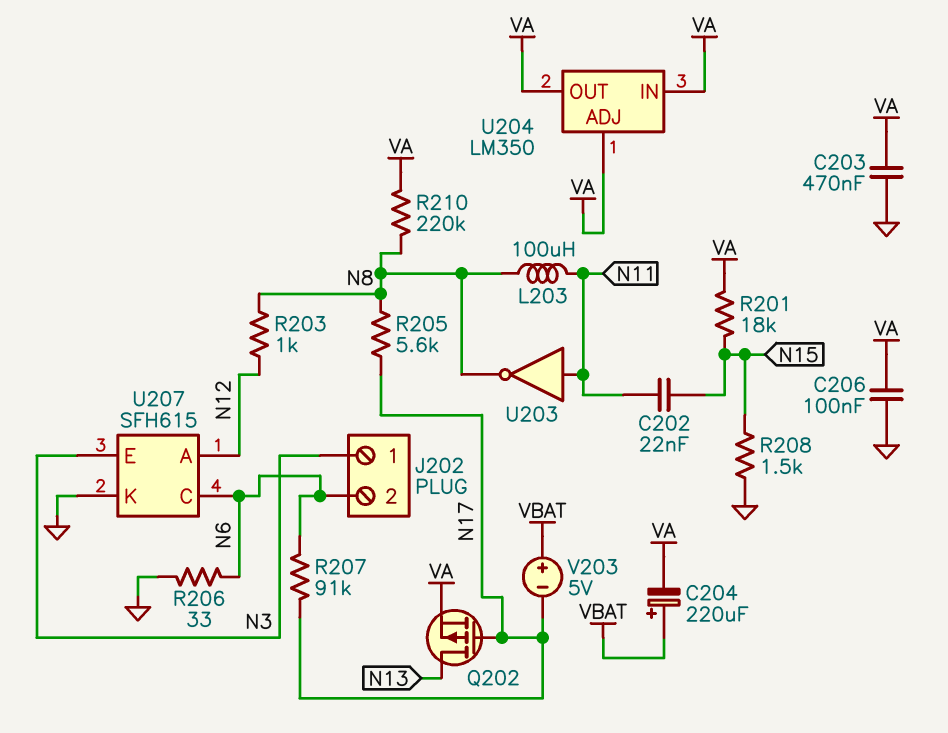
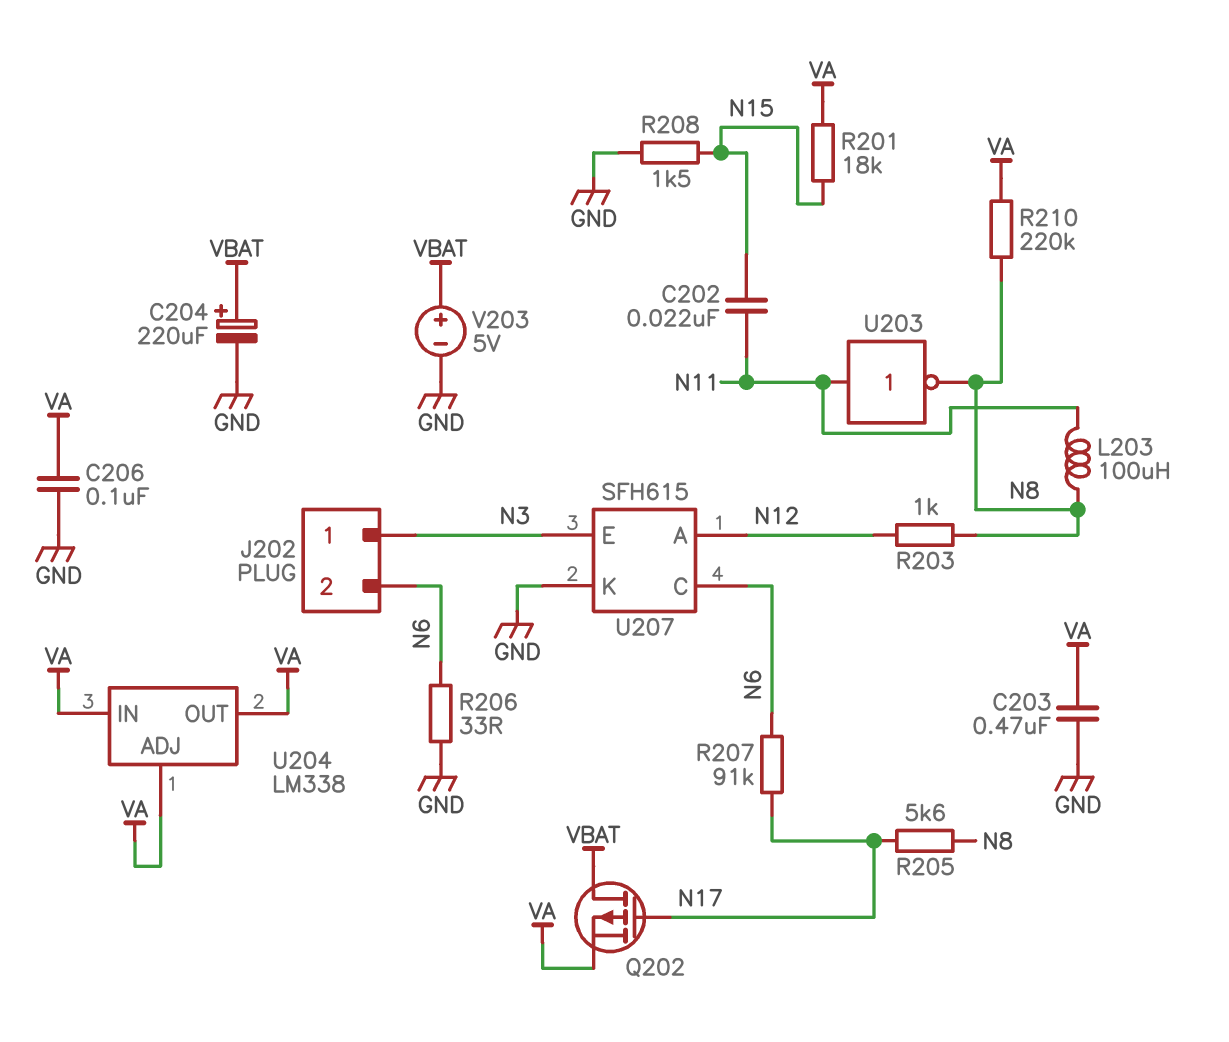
C204: 220uF (plus VBAT, minus VA) -> 220uF (plus VBAT, minus GND)
Q202: PMOS (G N17, D N13, S VA) -> PMOS (G N17, D VBAT, S VA)
U204: LM350 -> LM338
V203: 5V (plus VBAT, minus N17) -> 5V (plus VBAT, minus GND)

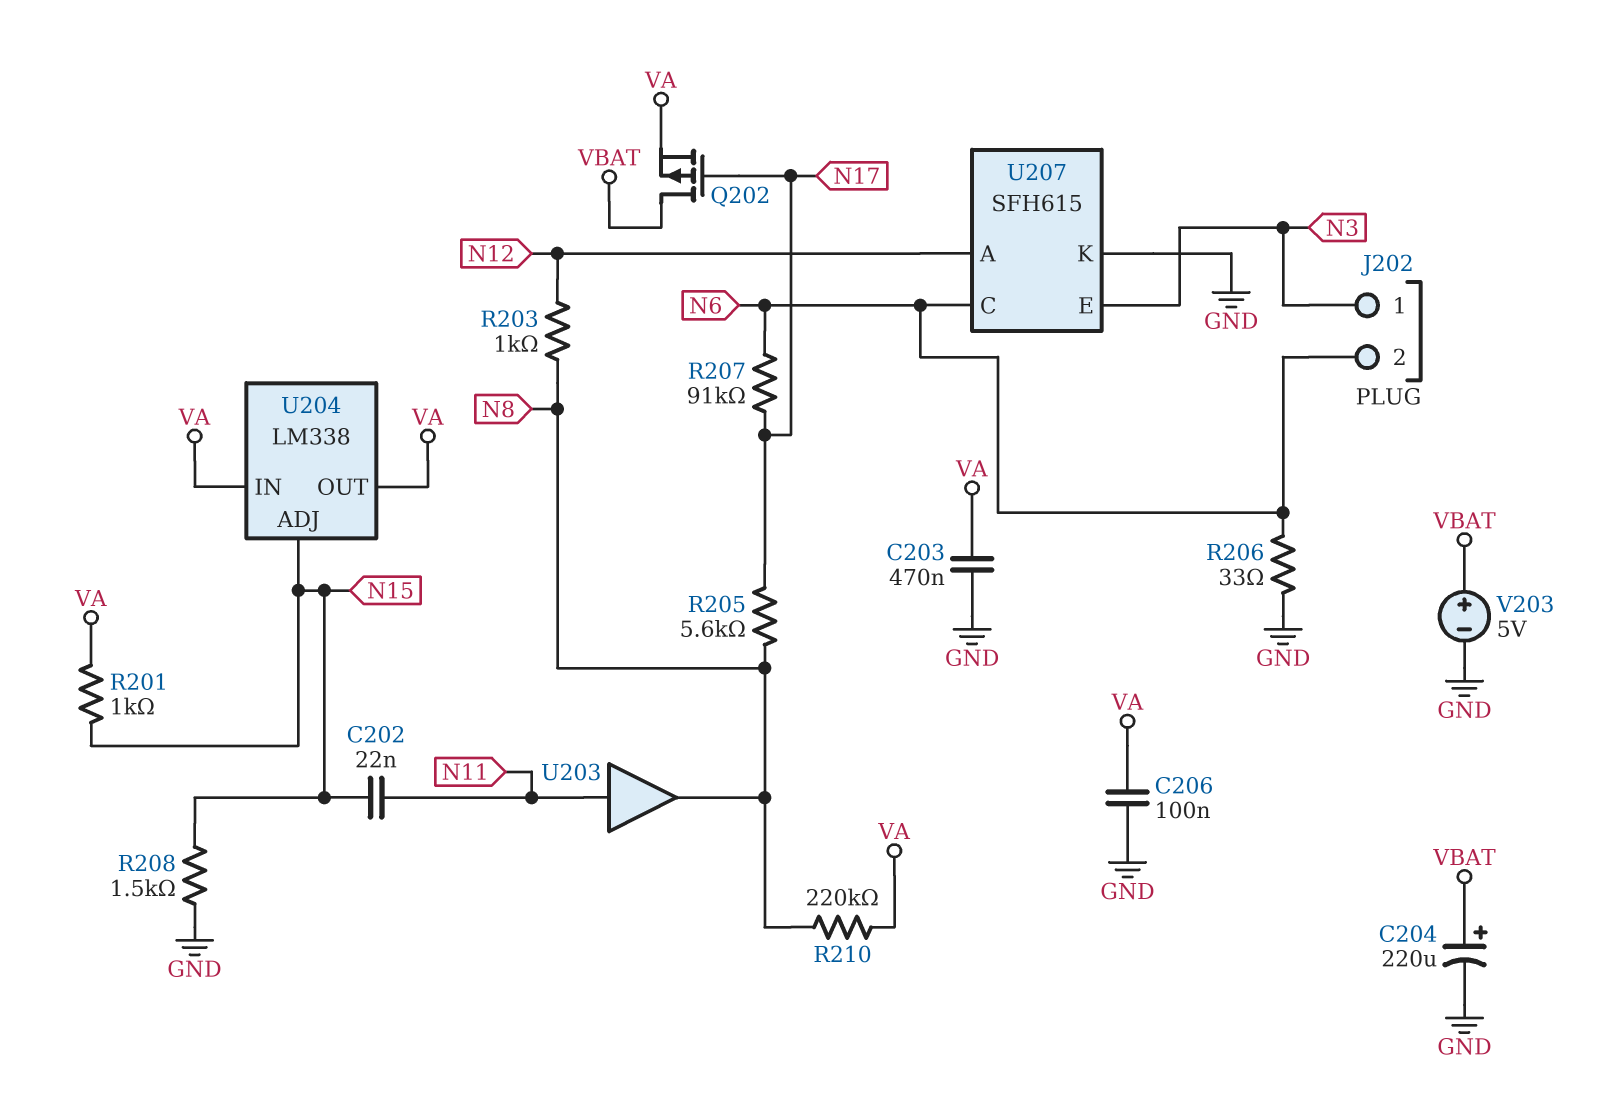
L203: 100uH (N8, N11) -> none
R201: 18k (N15, VA) -> 1k (N15, VA)
U203: NOT (in N11, out N8) -> buffer (in N11, out N8)
U204 pin ADJ: VA -> N15

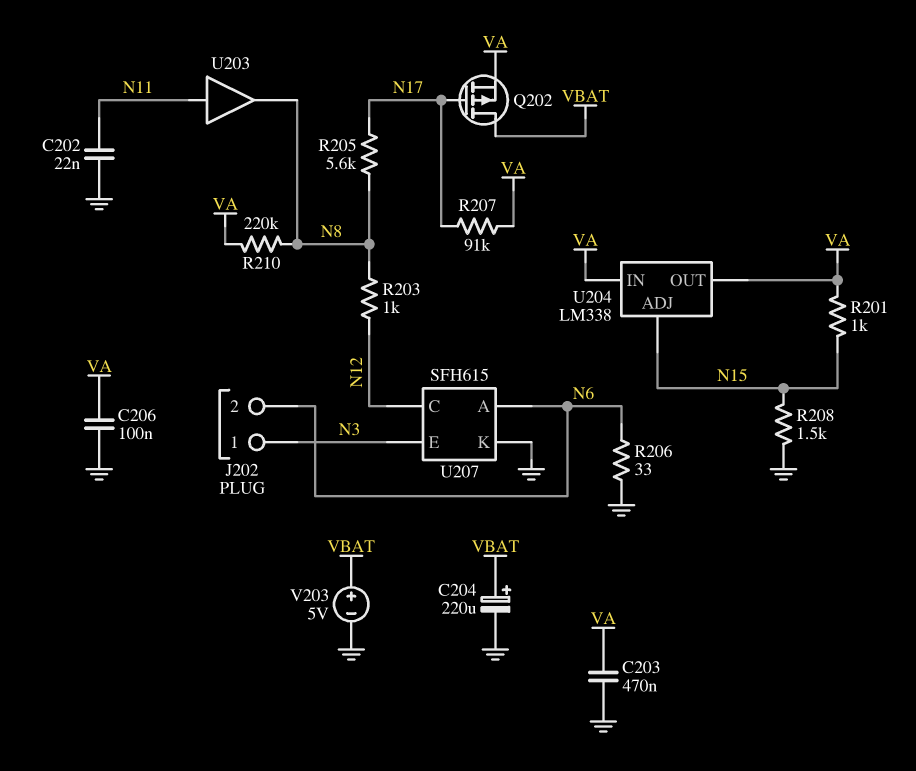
C202: 22nF (N11, N15) -> 22nF (GND, N11)
R207: 91k (N6, N17) -> 91k (N17, VA)
U207 pin A: N12 -> N6
U207 pin C: N6 -> N12

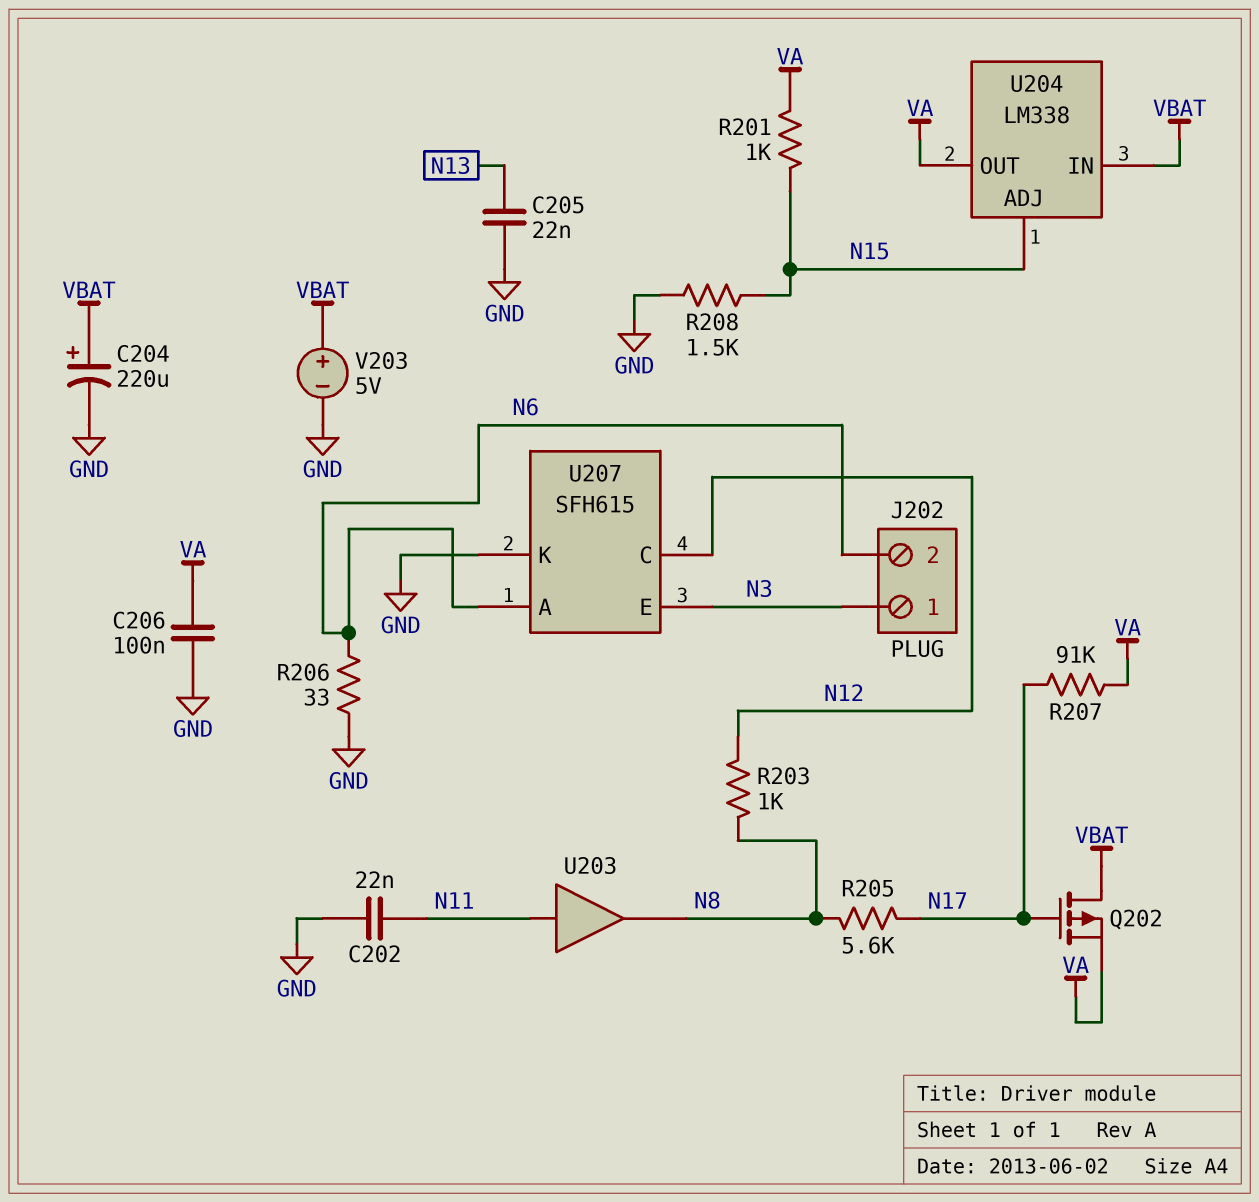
C203: 470nF (GND, VA) -> none
C205: none -> 22nF (GND, N13)
R210: 220k (N8, VA) -> none
U204 pin IN: VA -> VBAT

